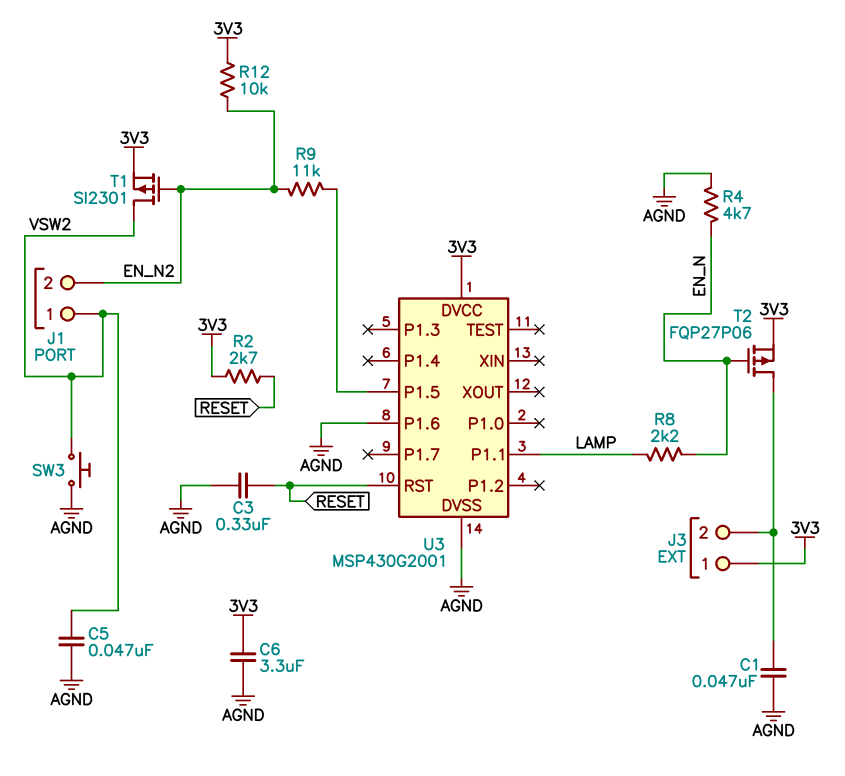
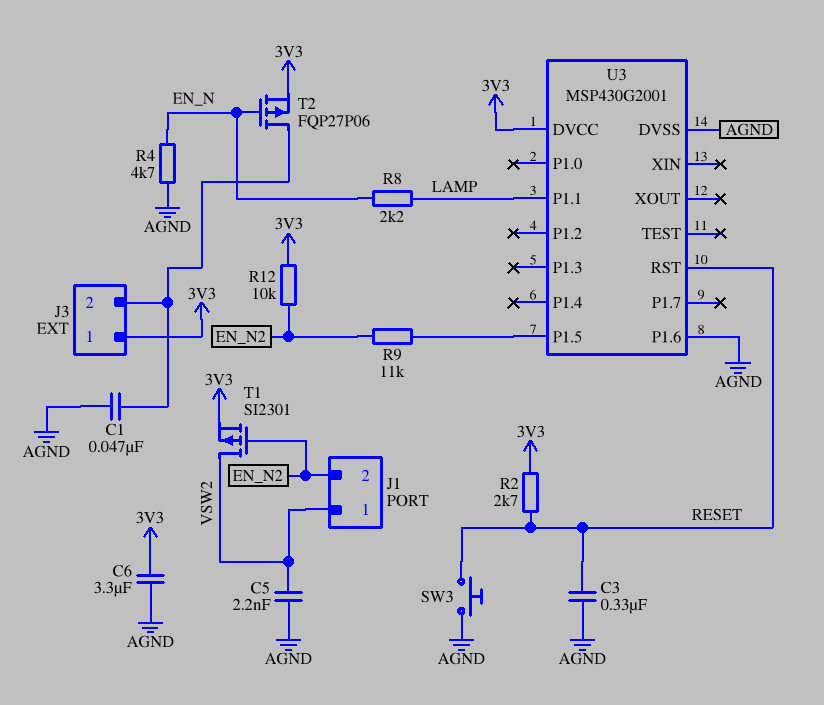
C5: 47nF (AGND, VSW2) -> 2.2nF (AGND, VSW2)
SW3: button (AGND, VSW2) -> button (AGND, RESET)

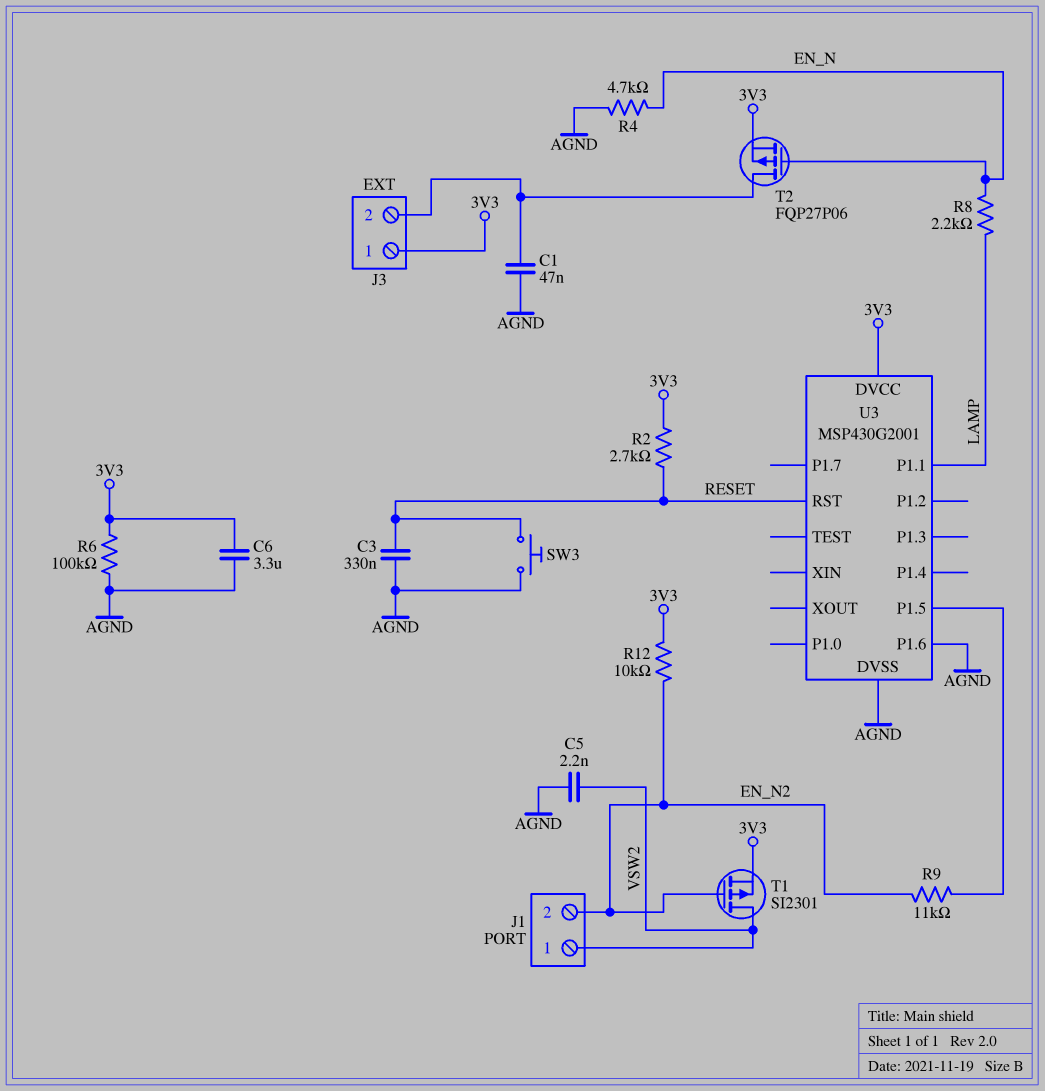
R6: none -> 100k (3V3, AGND)

